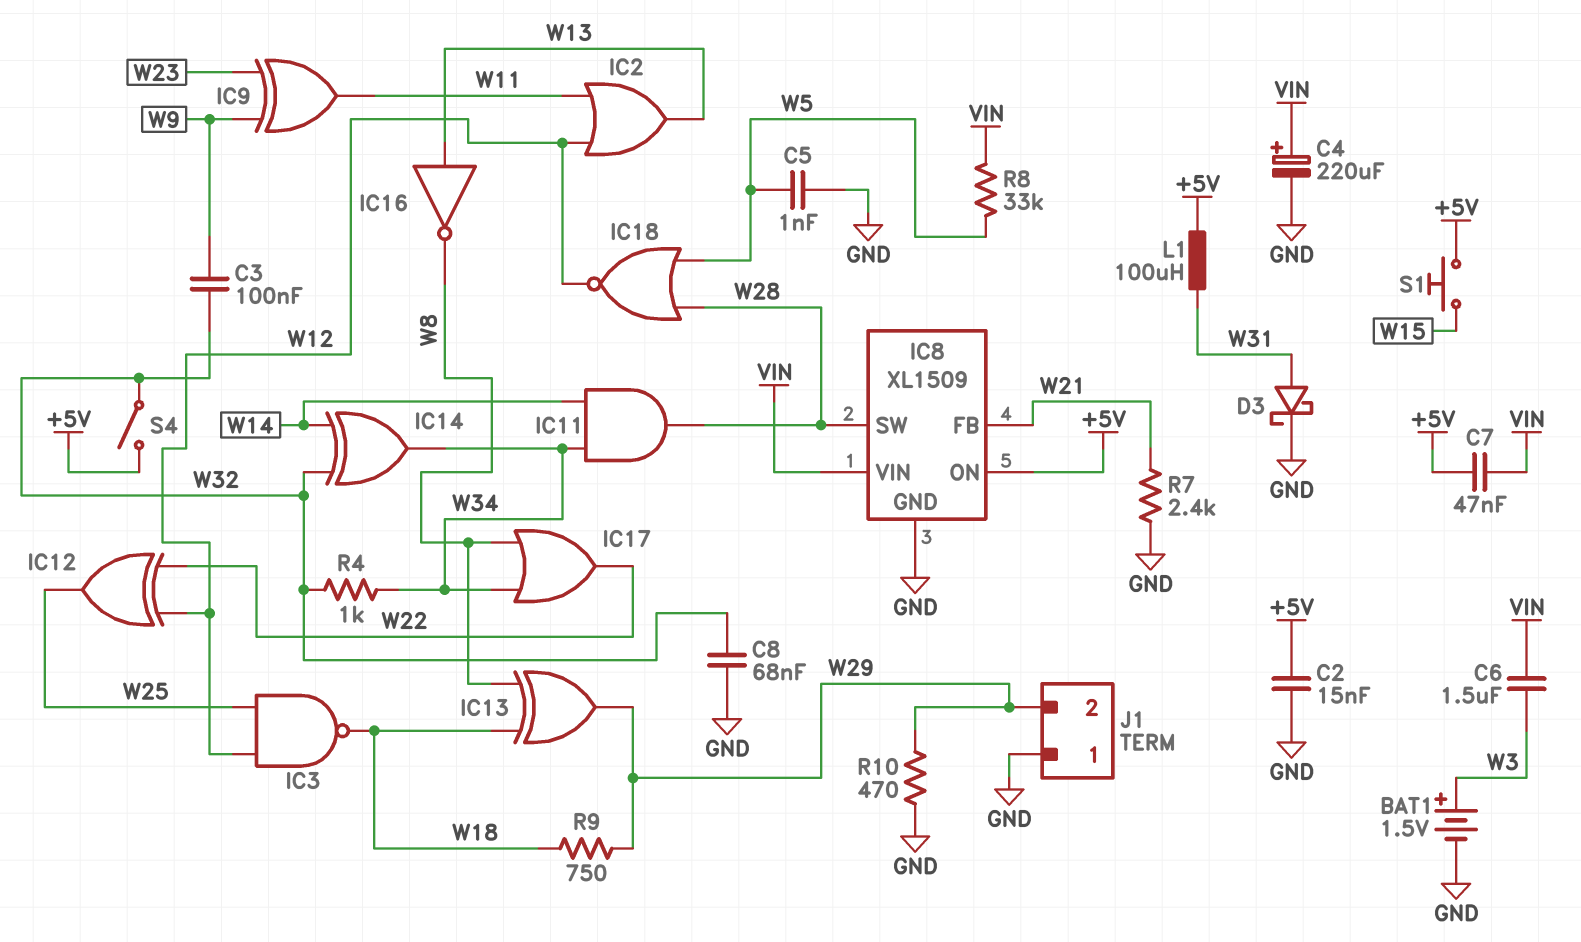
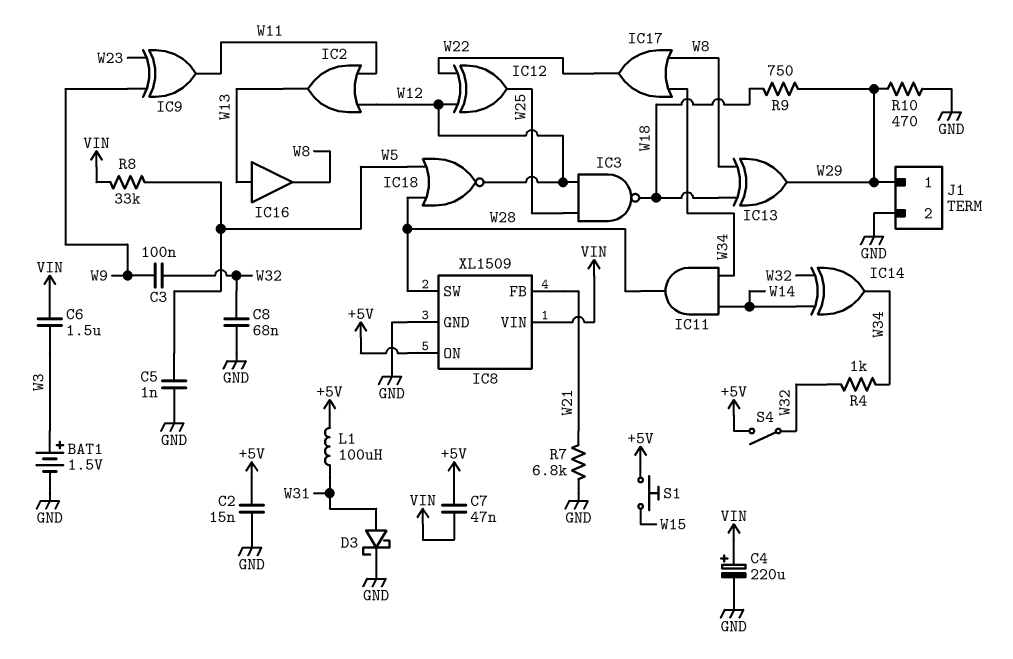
IC16: NOT (in W13, out W8) -> buffer (in W13, out W8)
J1 pin 1: GND -> W29
J1 pin 2: W29 -> GND
R7: 2.4k (GND, W21) -> 6.8k (GND, W21)

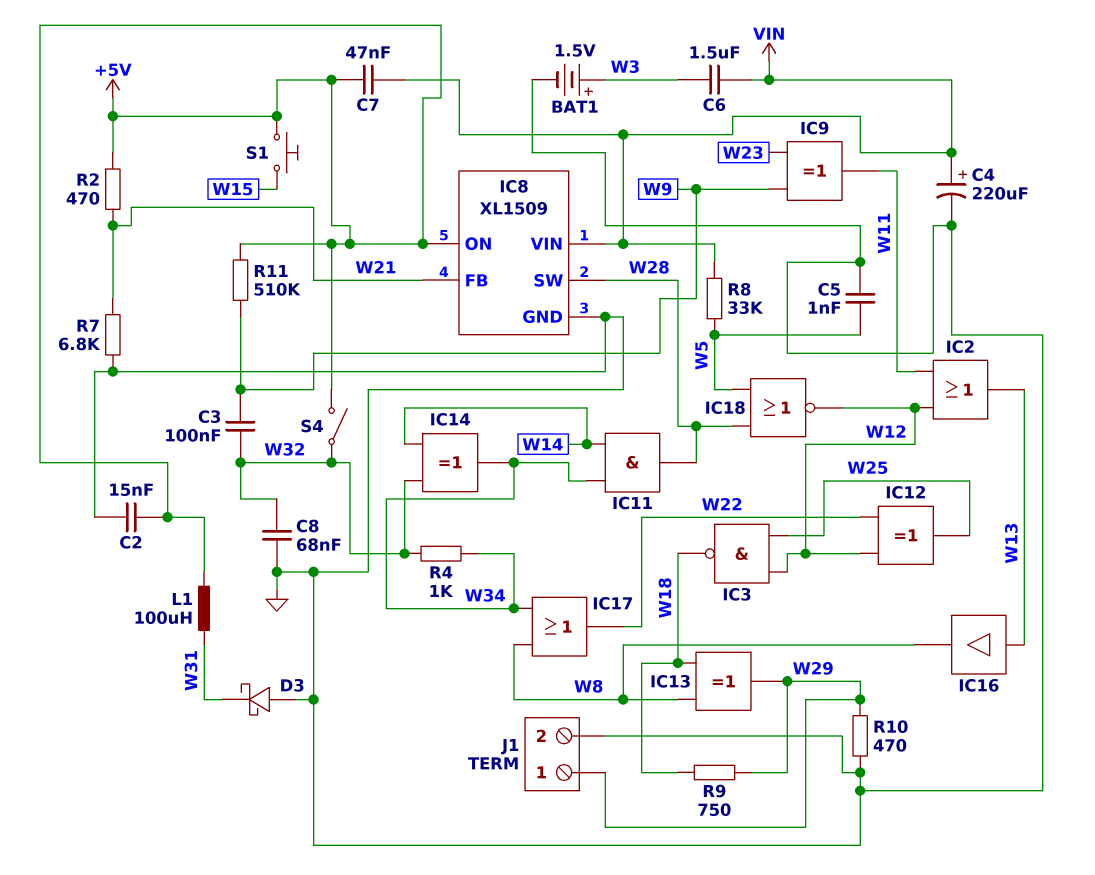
D3: schottky (A W31, K GND) -> schottky (A GND, K W31)
R2: none -> 470 (+5V, W21)
R11: none -> 510k (+5V, W9)

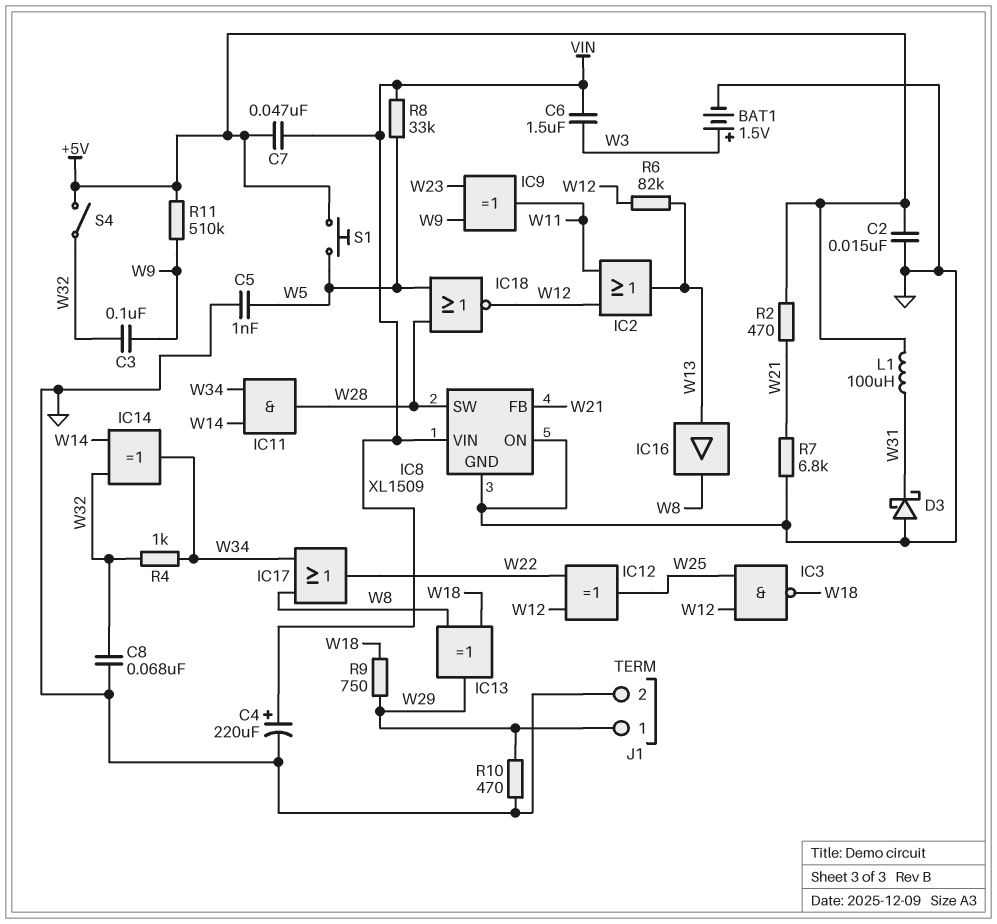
IC8 pin ON: +5V -> GND
R6: none -> 82k (W12, W13)
S1: button (+5V, W15) -> button (+5V, W5)

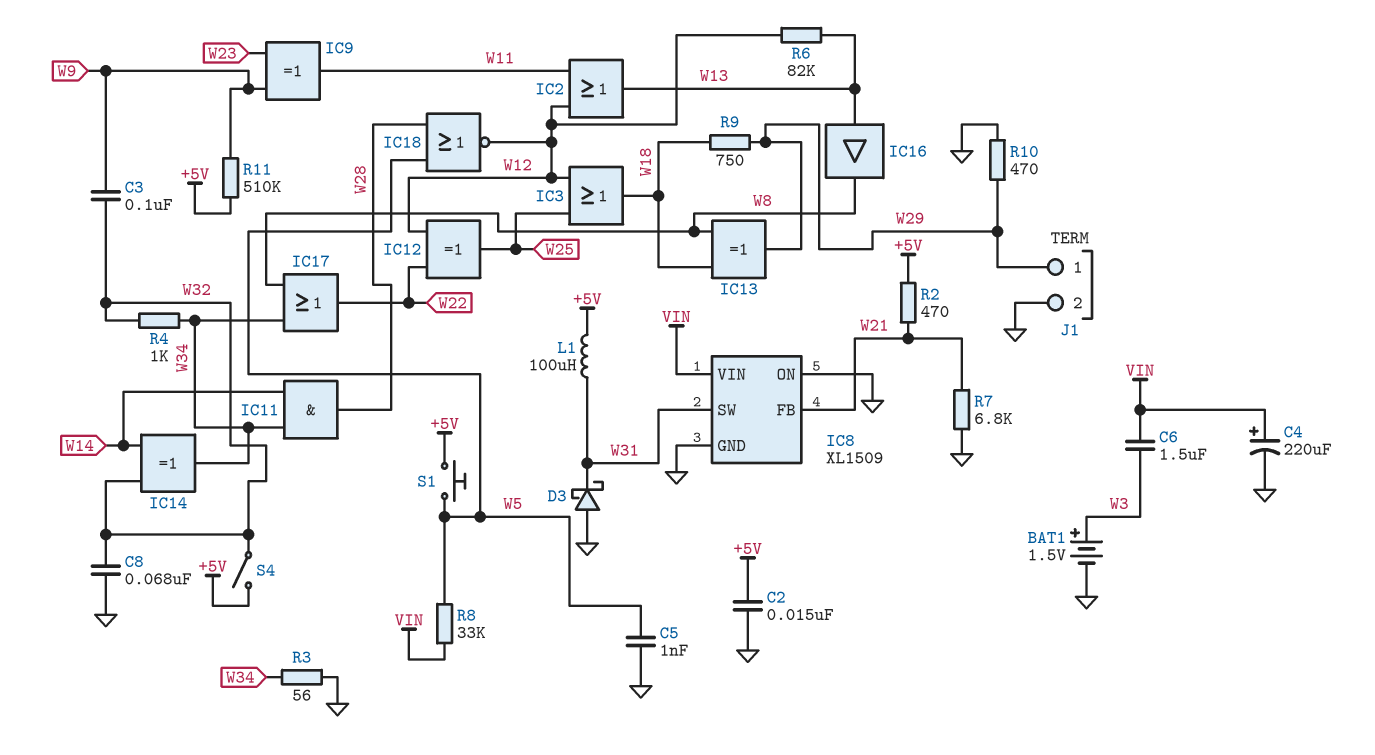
C7: 47nF (+5V, VIN) -> none
IC3: NAND (in W12, in W25, out W18) -> OR (in W12, in W25, out W18)
IC8 pin SW: W28 -> W31
R3: none -> 56 (GND, W34)

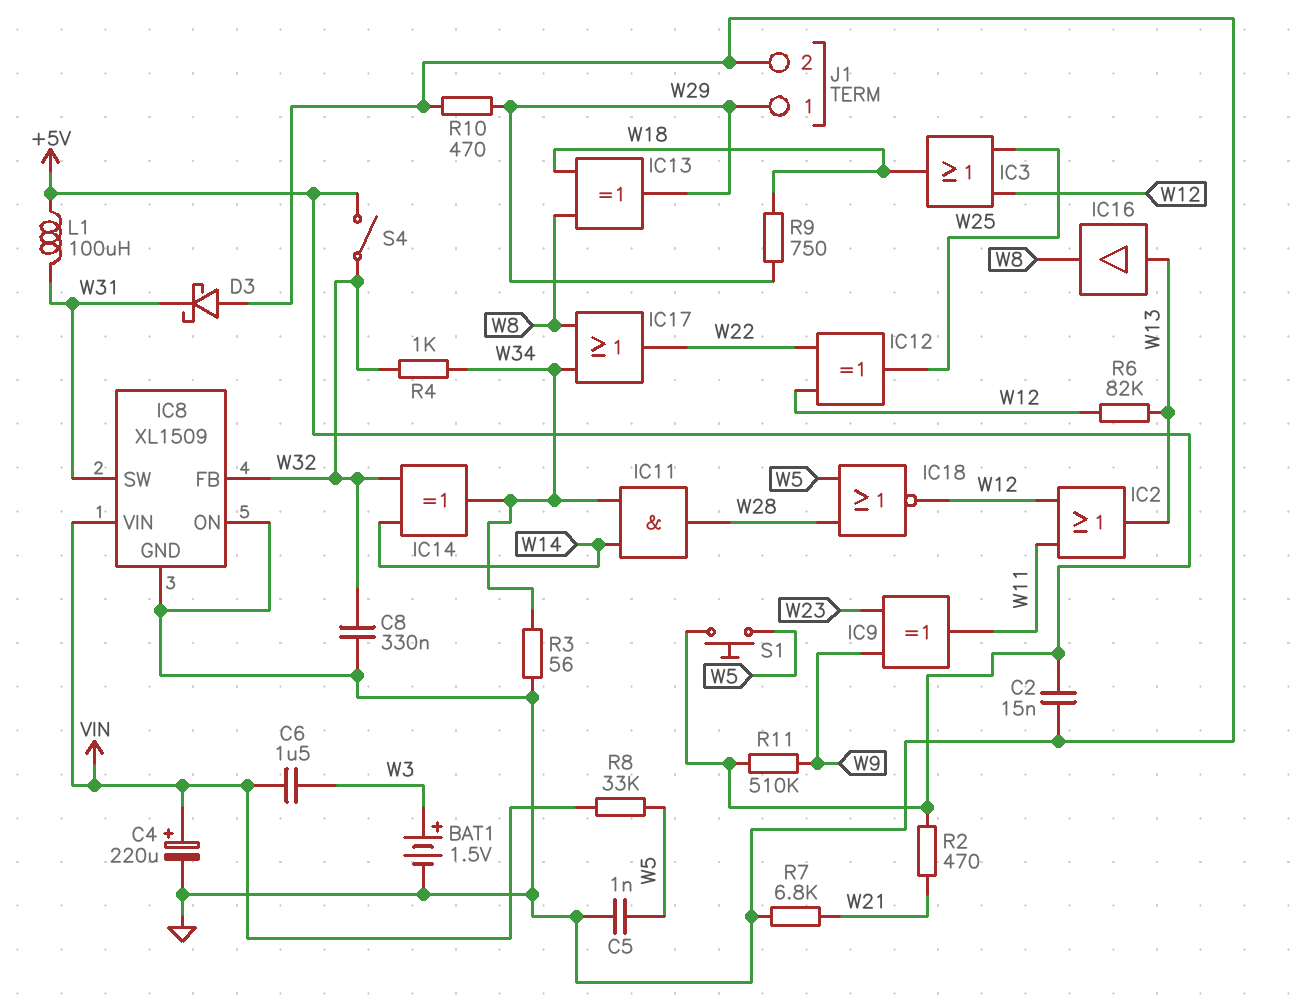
C3: 100nF (W9, W32) -> none
C8: 68nF (GND, W32) -> 330nF (GND, W32)
IC8 pin FB: W21 -> W32

